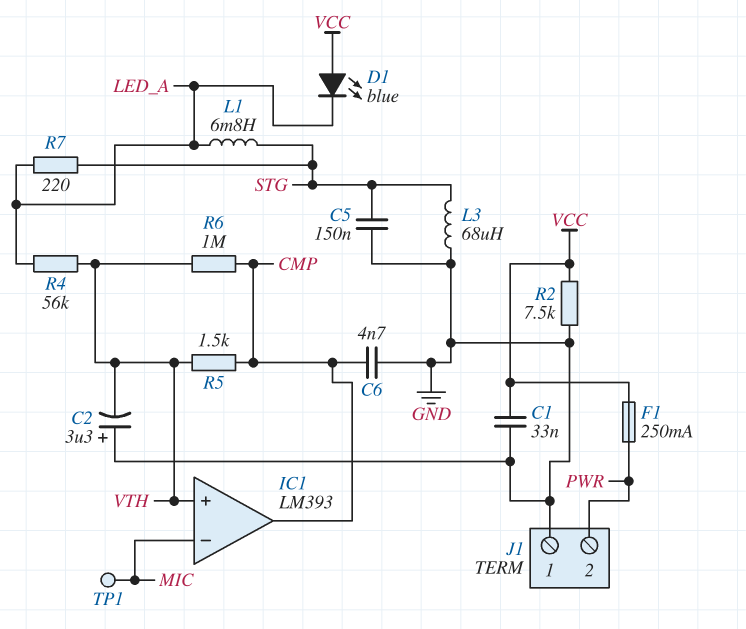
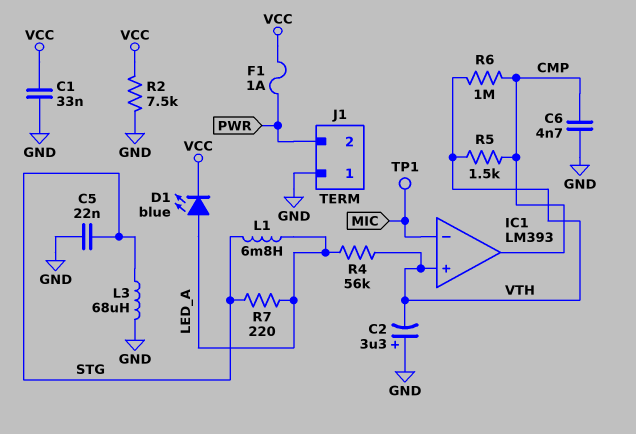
C5: 150nF (GND, STG) -> 22nF (GND, STG)
D1: LED blue (A VCC, K LED_A) -> LED blue (A LED_A, K VCC)
F1: 250mA (PWR, VCC) -> 1A (PWR, VCC)

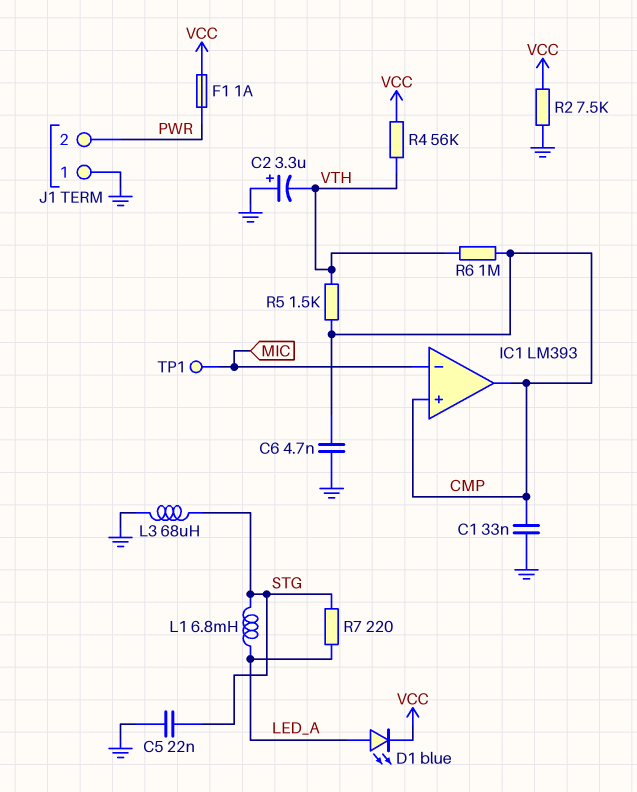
C1: 33nF (GND, VCC) -> 33nF (CMP, GND)
IC1 pin in+: VTH -> CMP
R4: 56k (LED_A, VTH) -> 56k (VCC, VTH)

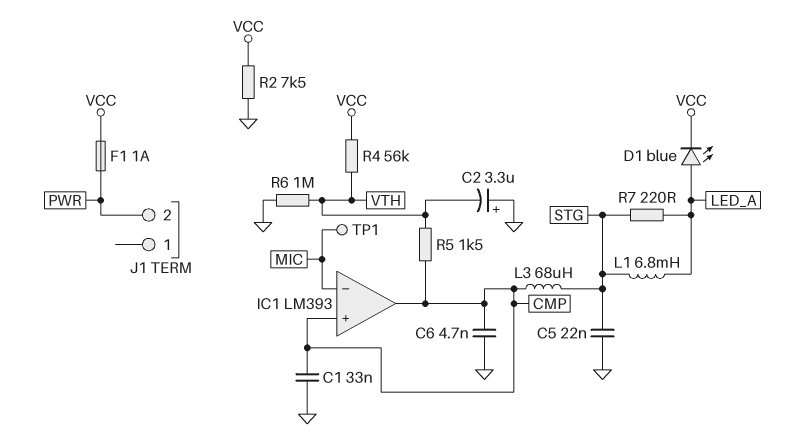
J1 pin 1: GND -> none
L3: 68uH (GND, STG) -> 68uH (CMP, STG)
R6: 1M (CMP, VTH) -> 1M (GND, VTH)

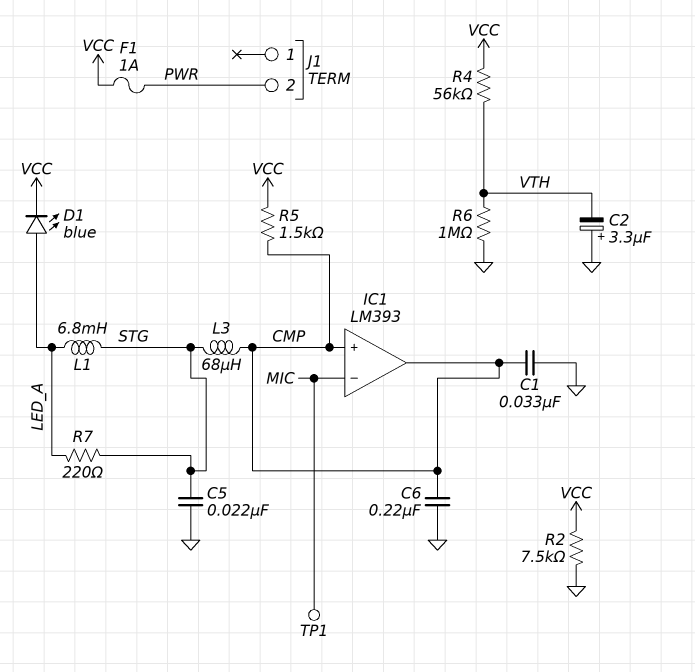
C6: 4.7nF (CMP, GND) -> 220nF (CMP, GND)
R5: 1.5k (CMP, VTH) -> 1.5k (CMP, VCC)

